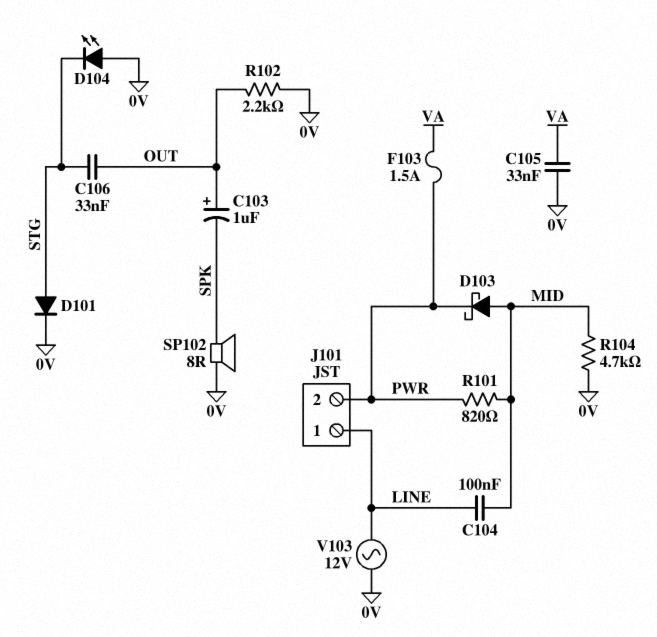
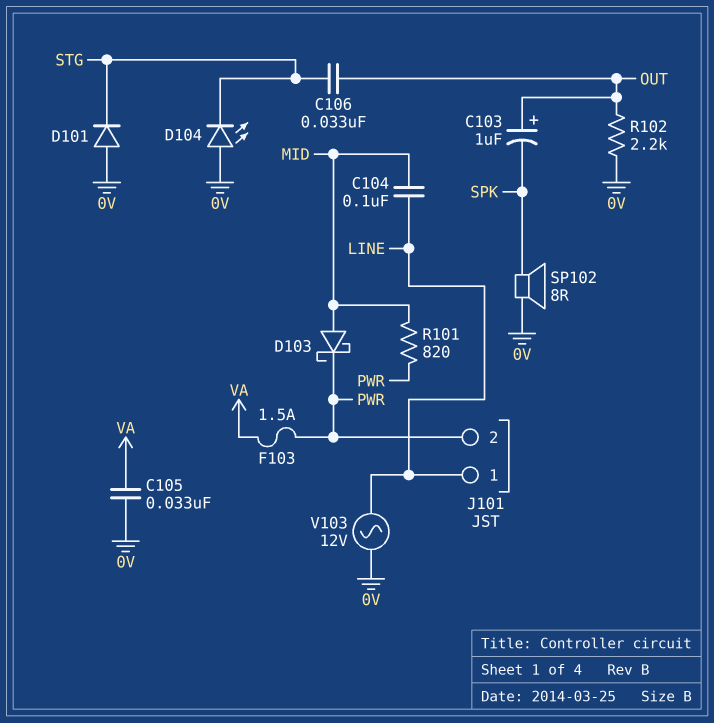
D101: diode (A STG, K 0V) -> diode (A 0V, K STG)
R104: 4.7k (0V, MID) -> none

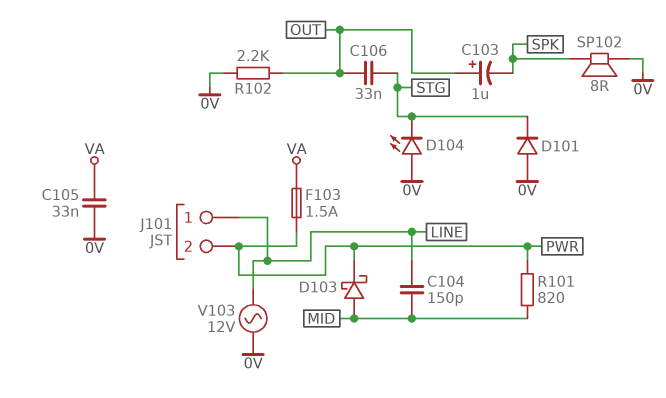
C104: 100nF (LINE, MID) -> 150pF (LINE, MID)

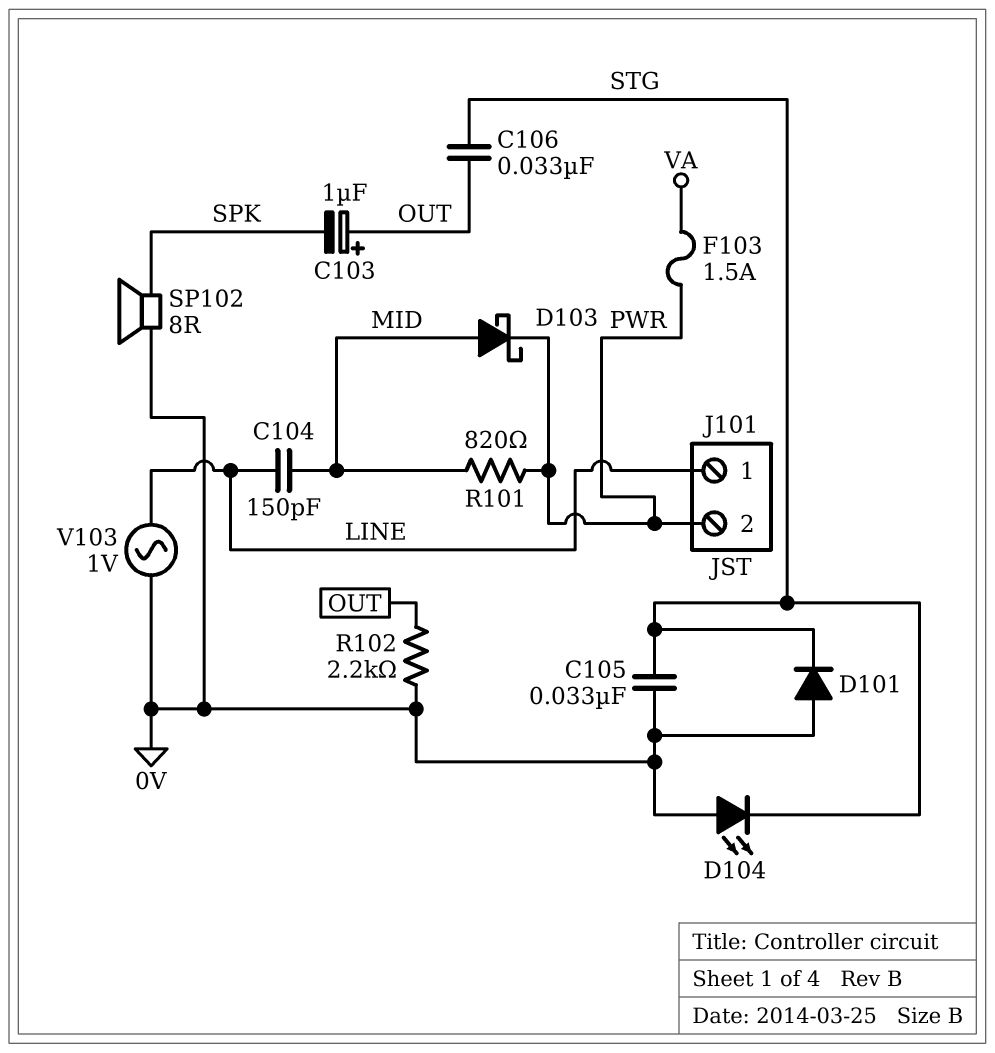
C105: 33nF (0V, VA) -> 33nF (0V, STG)
V103: AC 12V (0V, LINE) -> AC 1V (0V, LINE)

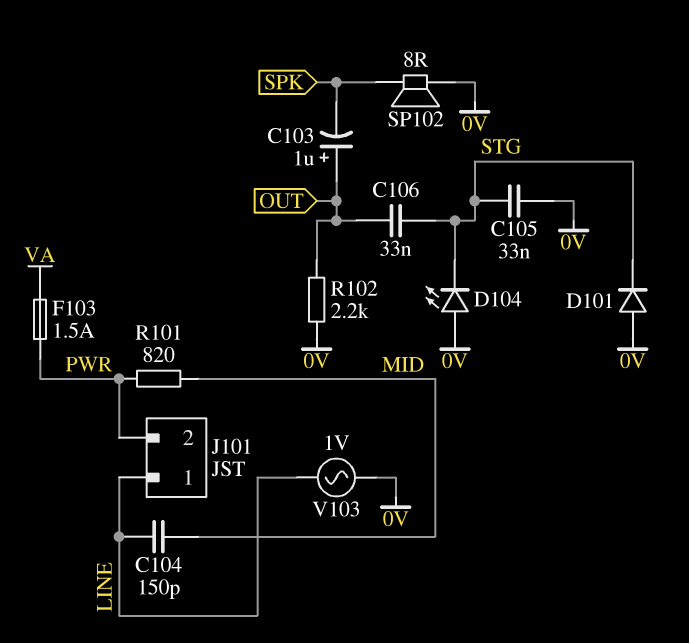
D103: schottky (A MID, K PWR) -> none

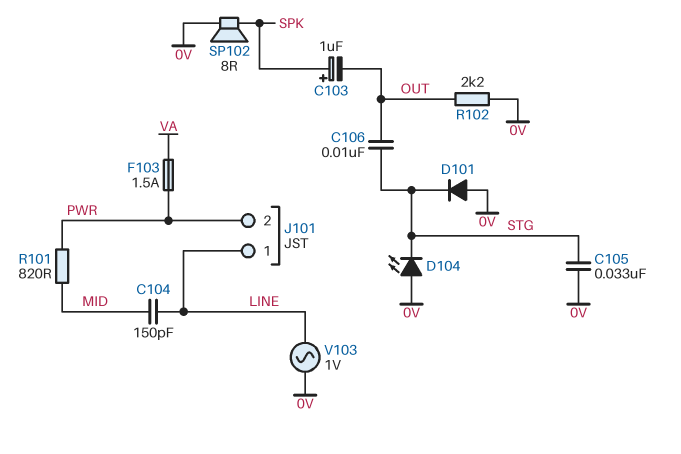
C103: 1uF (plus OUT, minus SPK) -> 1uF (plus SPK, minus OUT)
C106: 33nF (OUT, STG) -> 10nF (OUT, STG)

